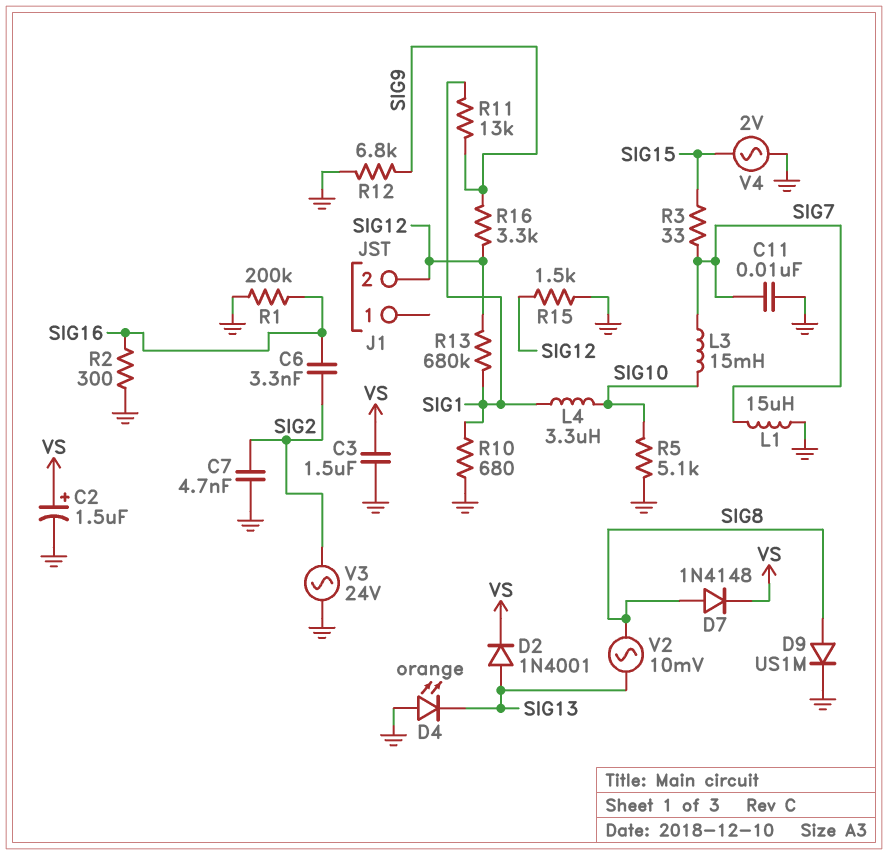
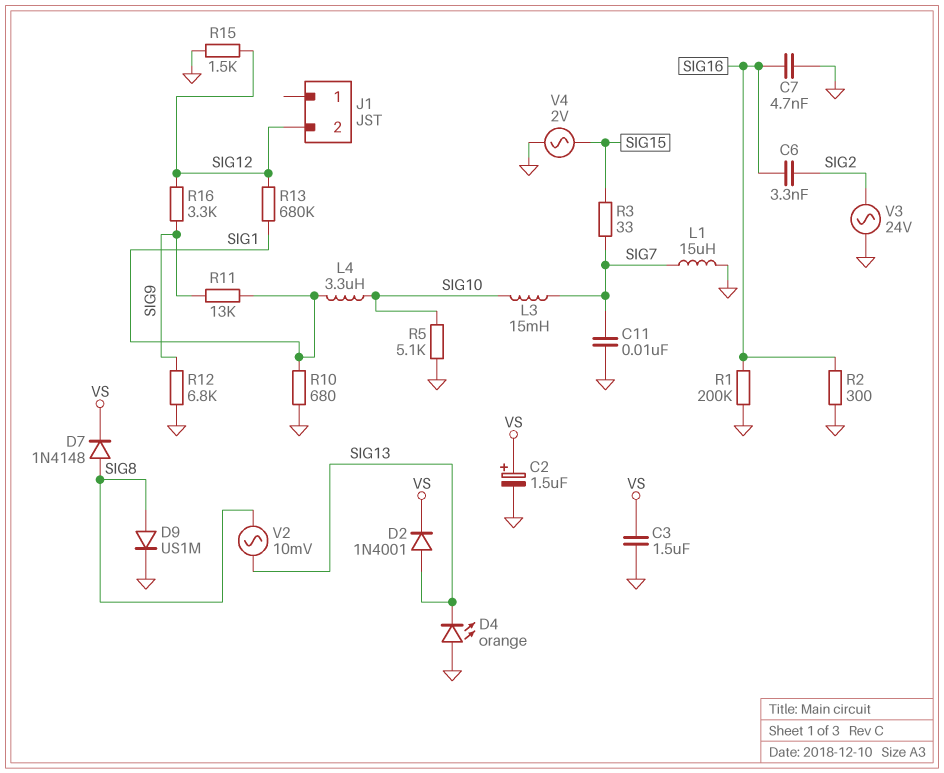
C7: 4.7nF (GND, SIG2) -> 4.7nF (GND, SIG16)

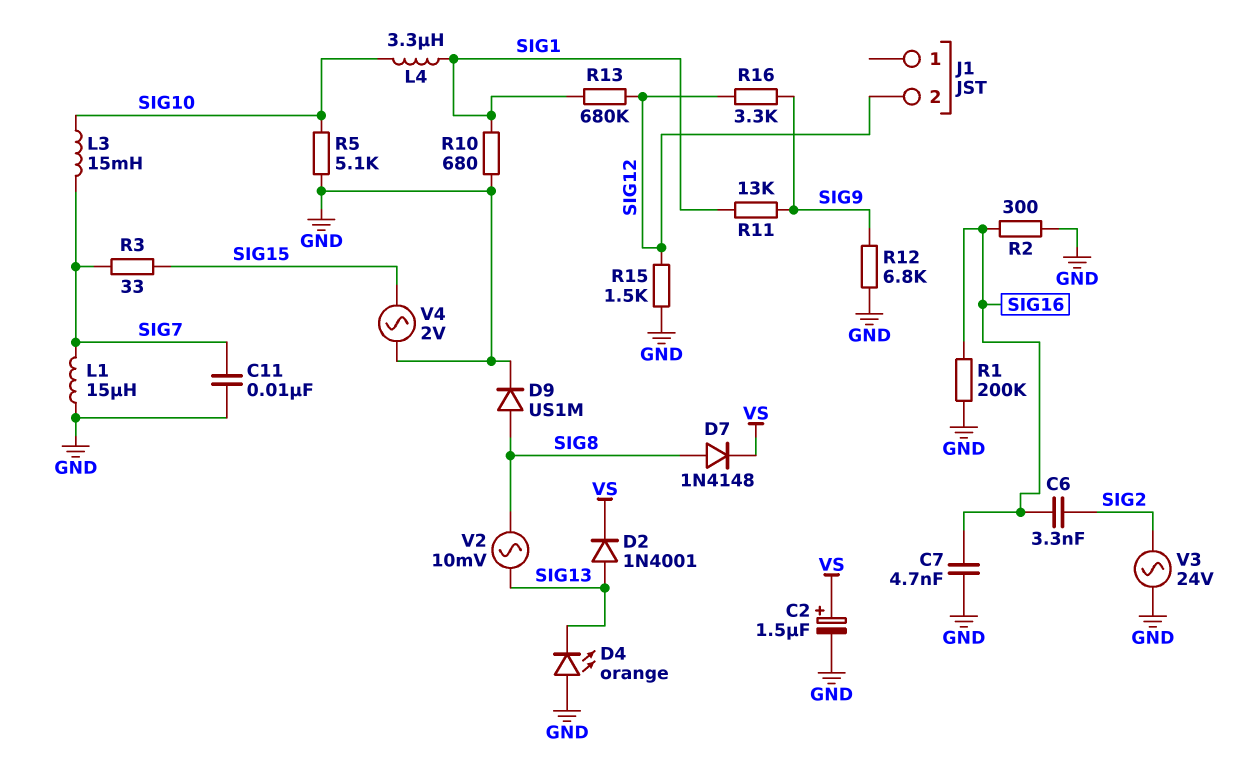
C3: 1.5uF (GND, VS) -> none

